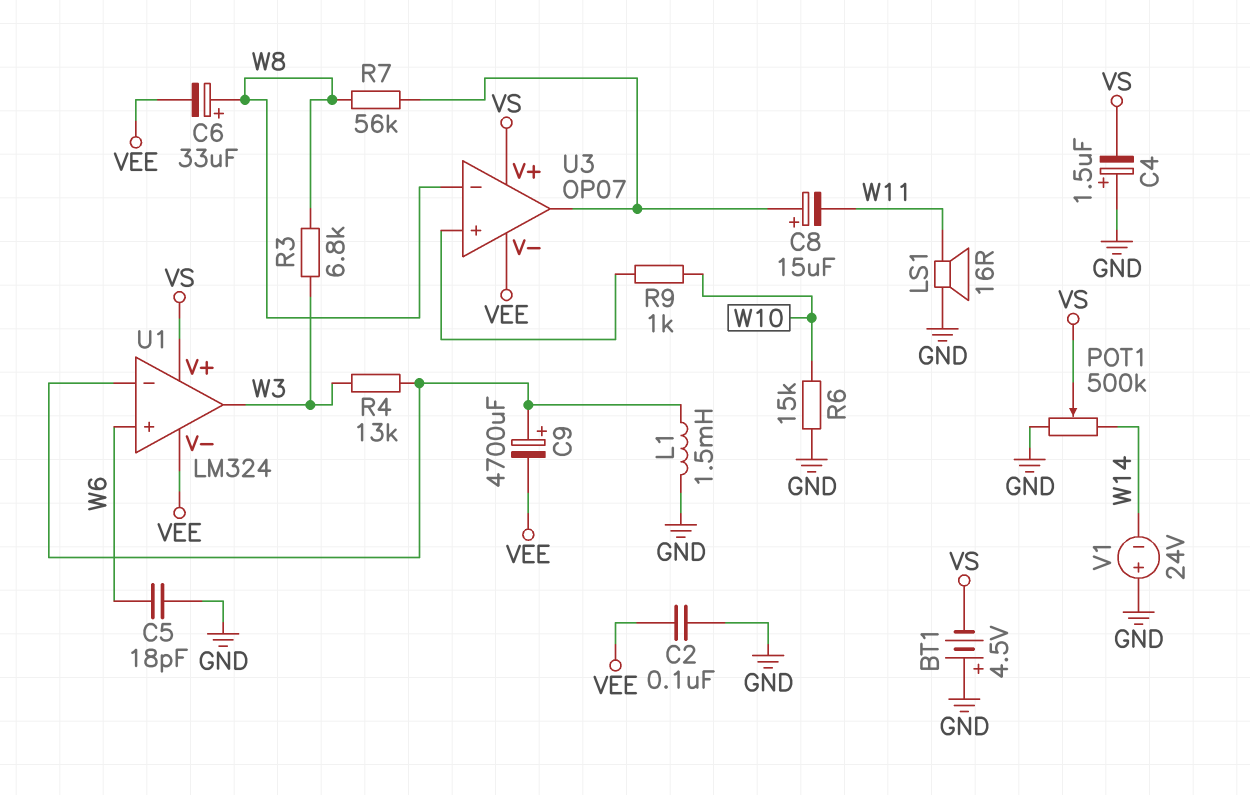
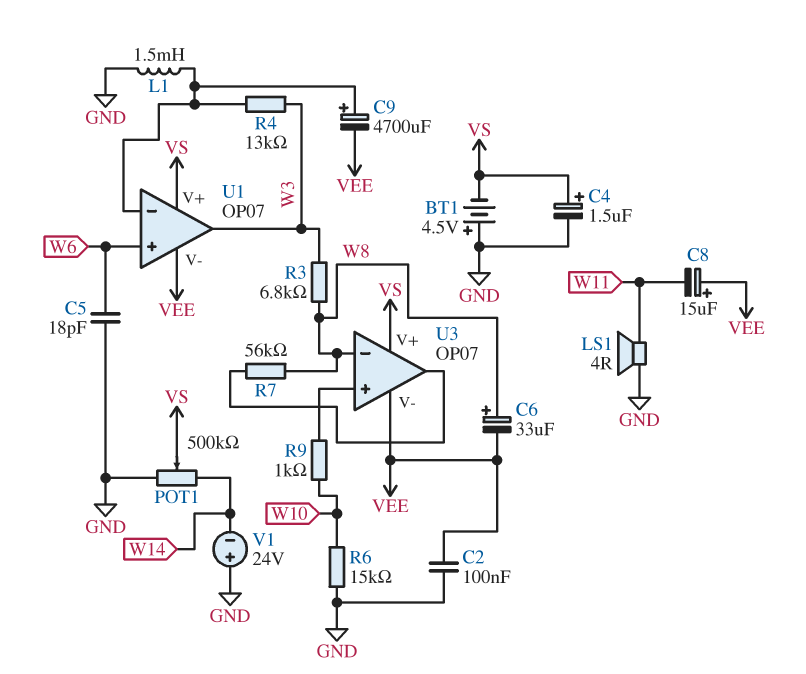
C4: 1.5uF (plus GND, minus VS) -> 1.5uF (plus VS, minus GND)
C8: 15uF (plus U3/out, minus W11) -> 15uF (plus VEE, minus W11)
LS1: speaker 16R (GND, W11) -> speaker 4R (GND, W11)
U1: LM324 -> OP07

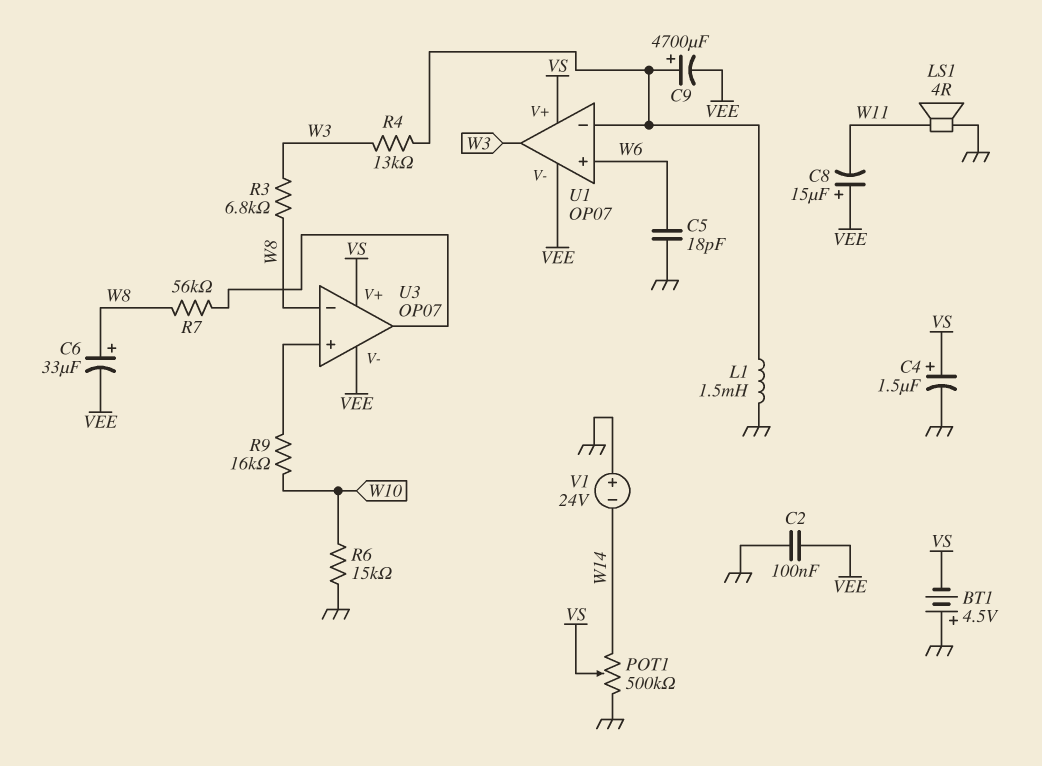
R9: 1k (U3/in+, W10) -> 16k (U3/in+, W10)

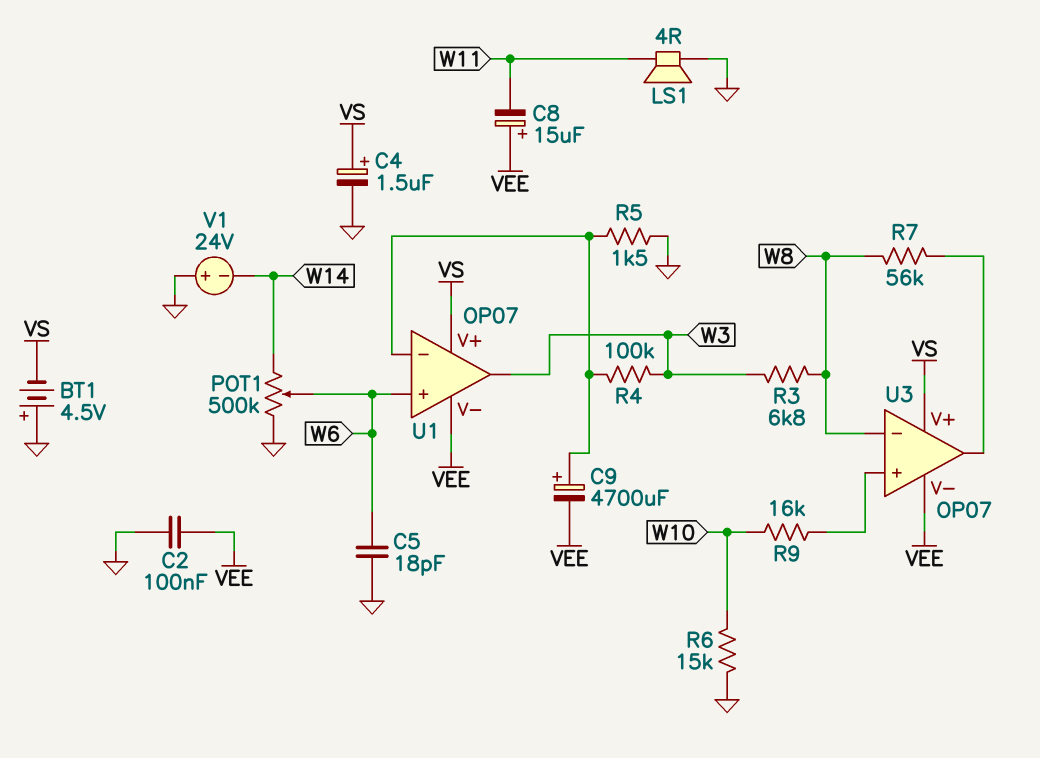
C6: 33uF (plus W8, minus VEE) -> none
L1: 1.5mH (GND, U1/in-) -> none
POT1: 500k (GND, W14, wiper VS) -> 500k (GND, W14, wiper W6)
R4: 13k (U1/in-, W3) -> 100k (U1/in-, W3)
R5: none -> 1.5k (GND, U1/in-)

